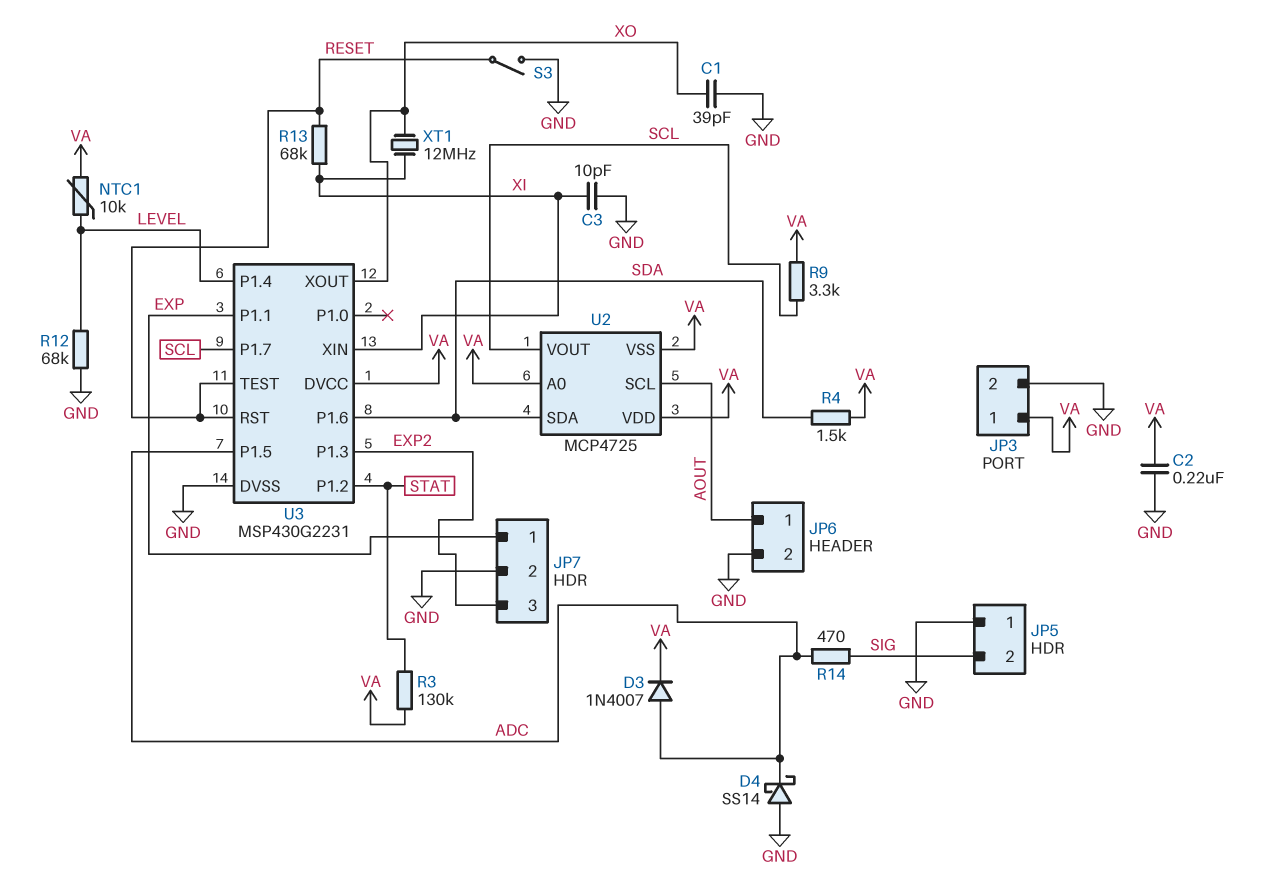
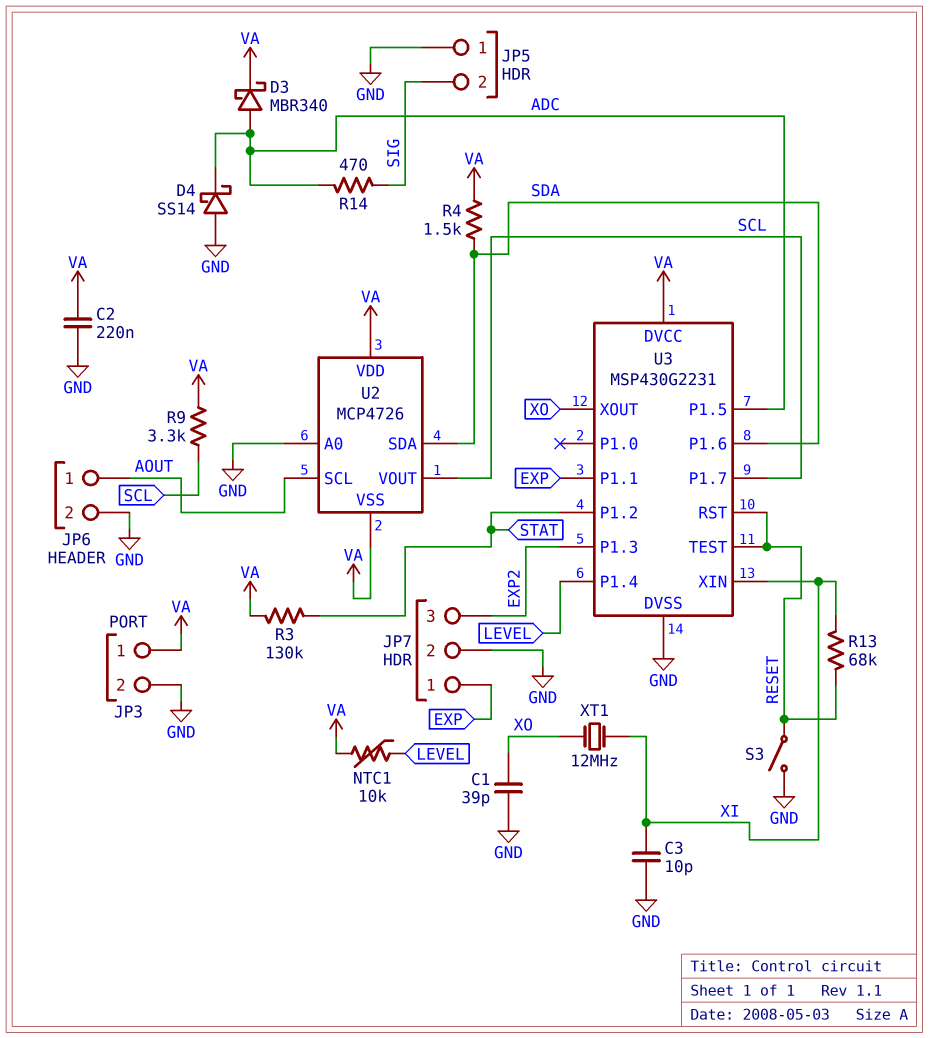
D3: diode 1N4007 (A ADC, K VA) -> schottky MBR340 (A ADC, K VA)
R12: 68k (GND, LEVEL) -> none
U2: MCP4725 -> MCP4726
U2 pin A0: VA -> GND

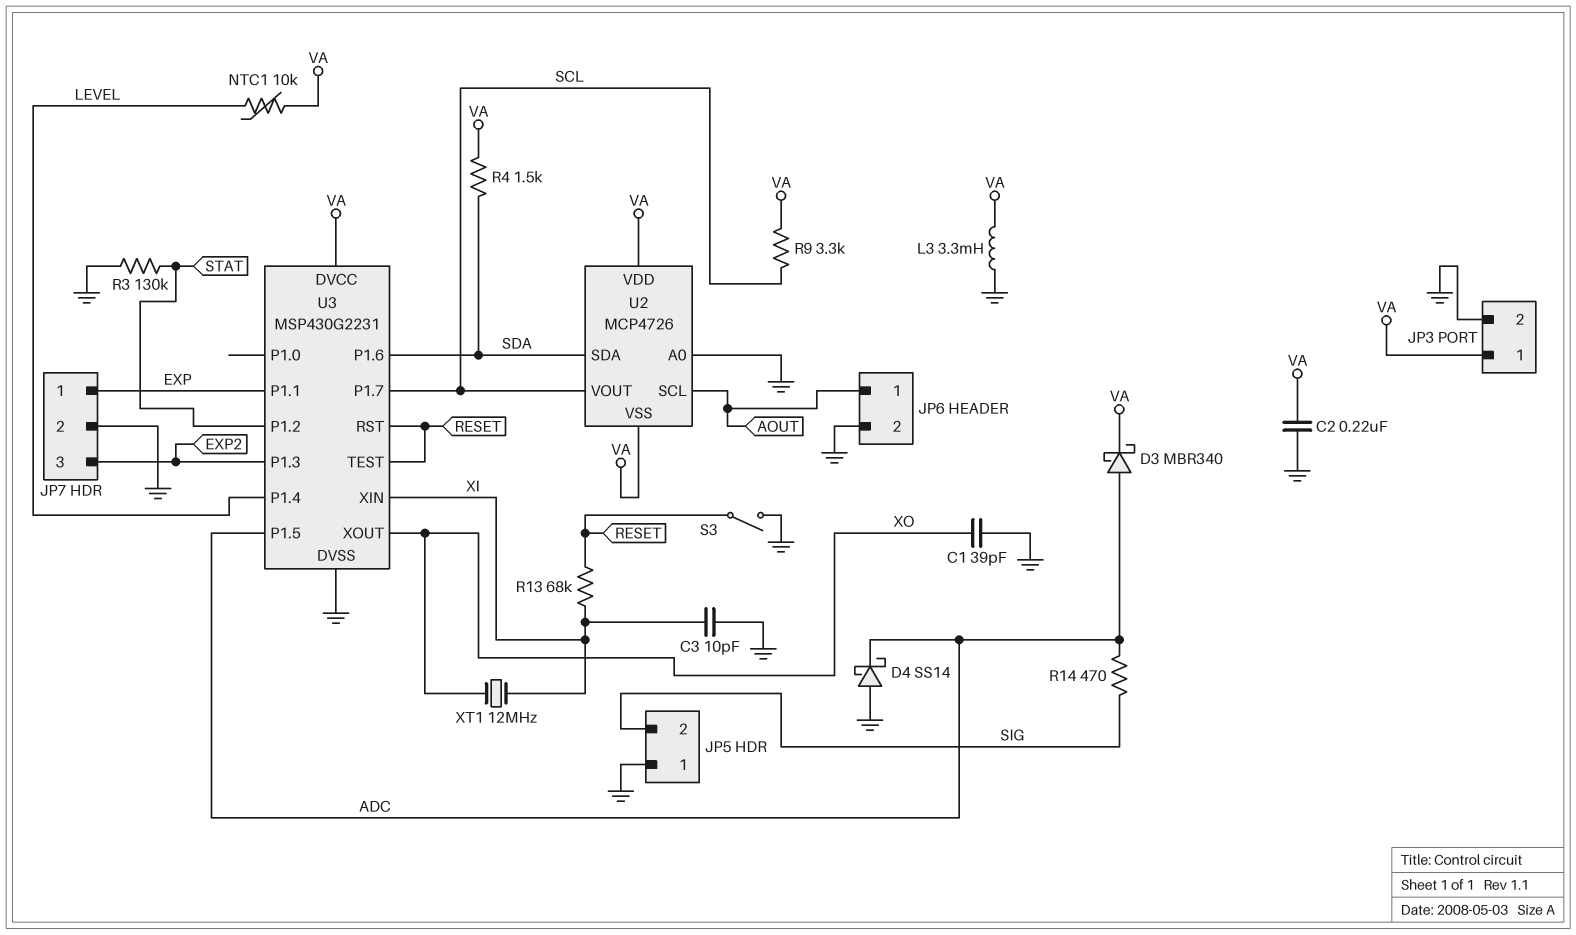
L3: none -> 3.3mH (GND, VA)
R3: 130k (STAT, VA) -> 130k (GND, STAT)

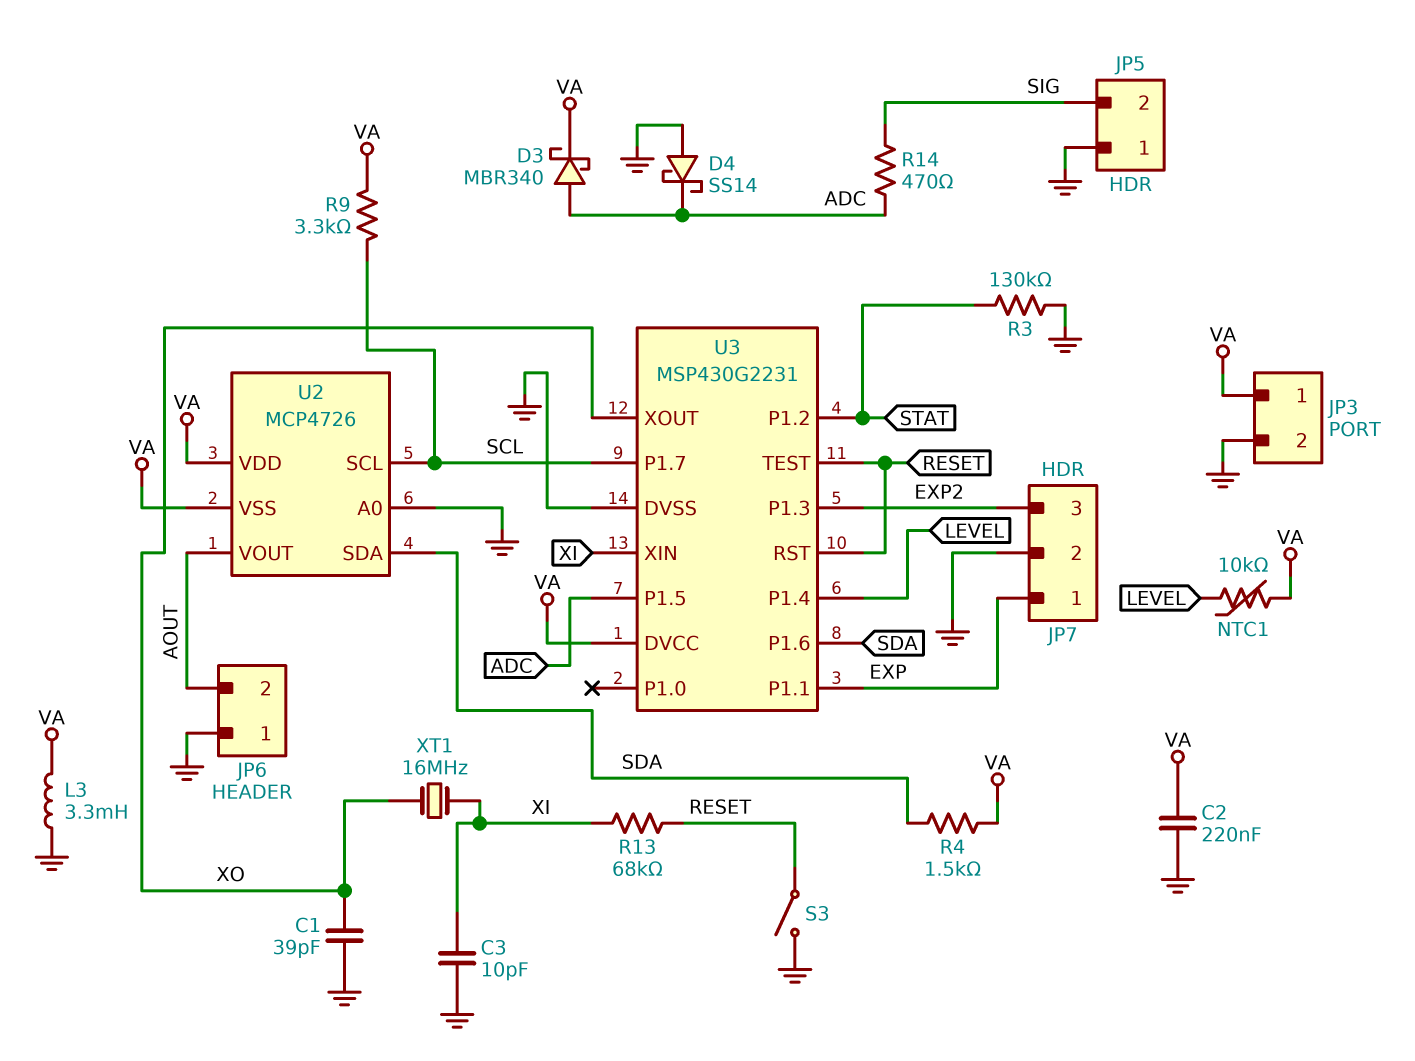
JP6 pin 1: AOUT -> GND
JP6 pin 2: GND -> AOUT
U2 pin SCL: AOUT -> SCL
U2 pin VOUT: SCL -> AOUT
XT1: 12MHz (XI, XO) -> 16MHz (XI, XO)

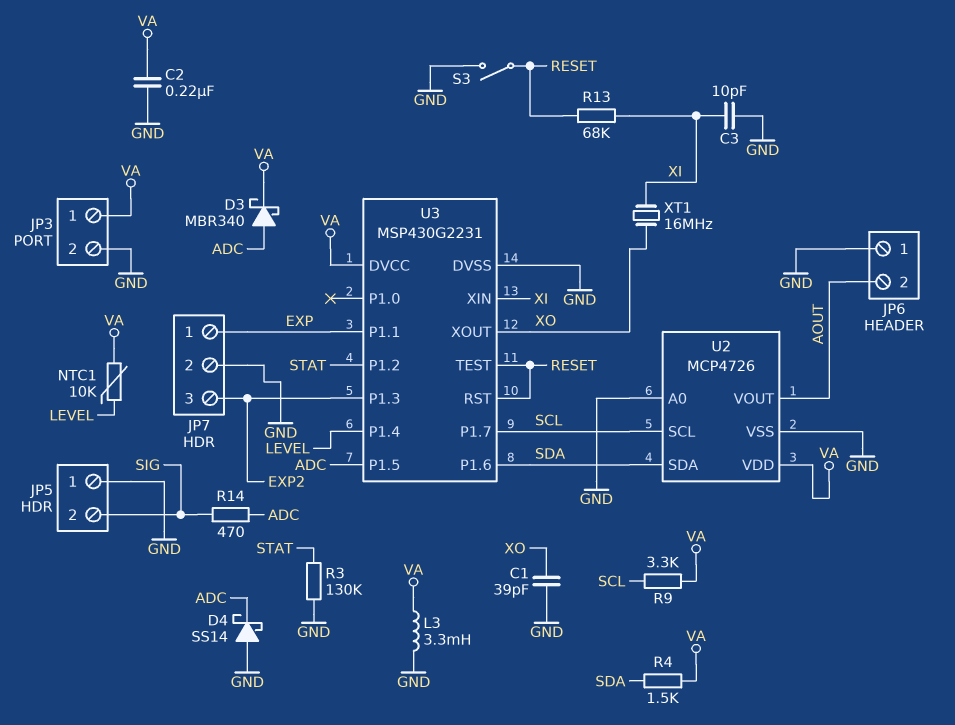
U2 pin VSS: VA -> GND

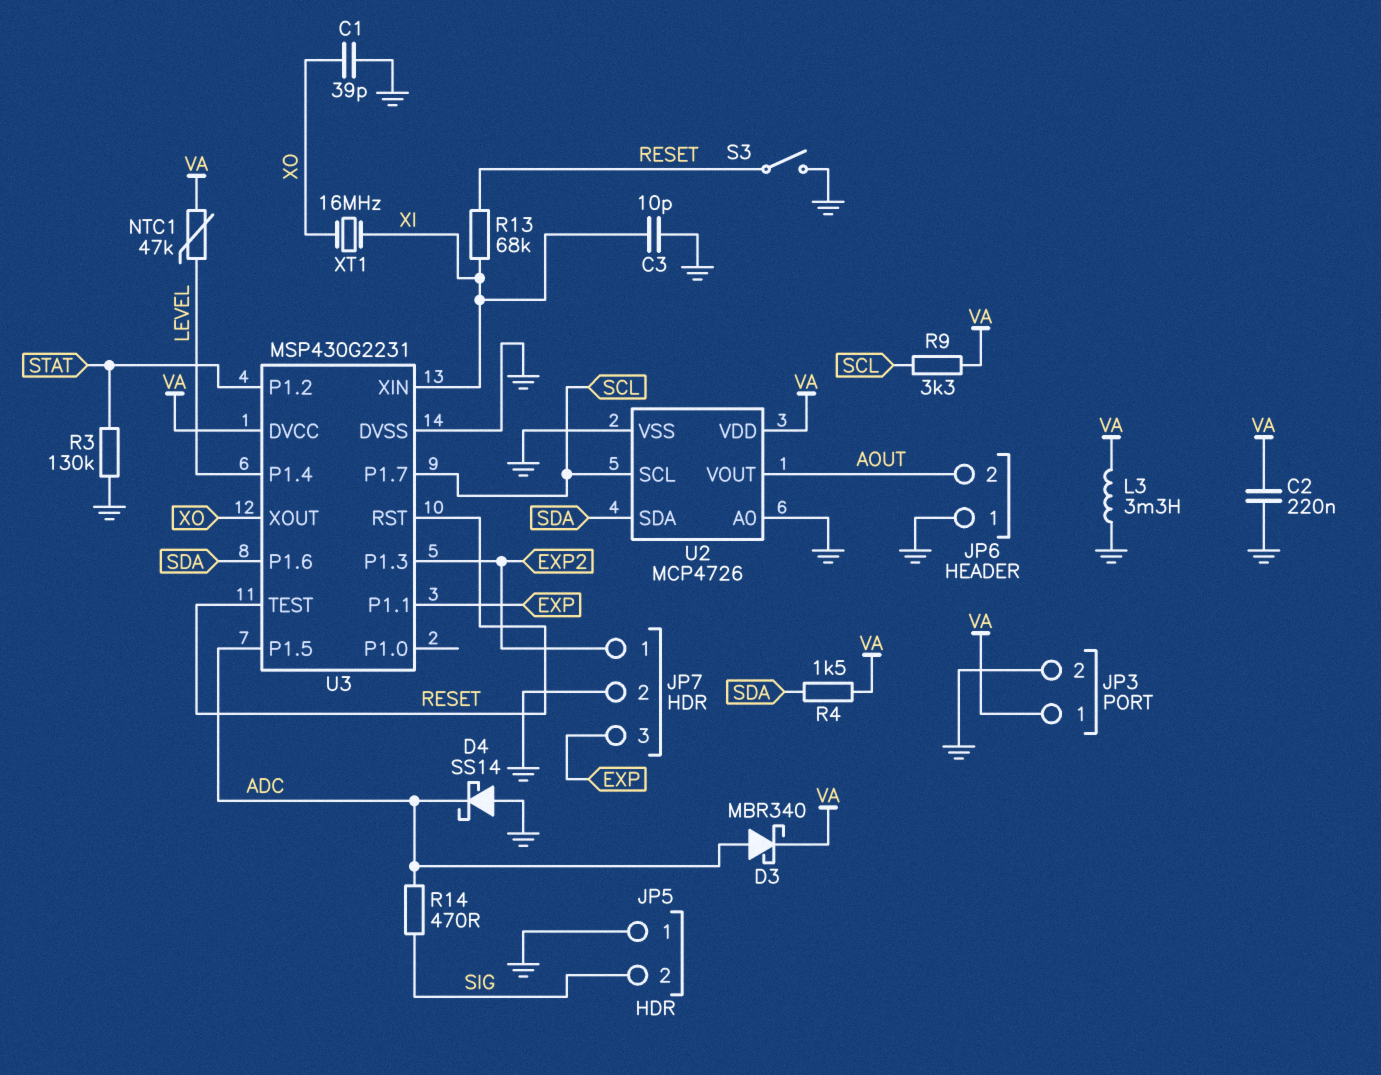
JP7 pin 1: EXP -> EXP2
JP7 pin 3: EXP2 -> EXP
NTC1: 10k (LEVEL, VA) -> 47k (LEVEL, VA)

